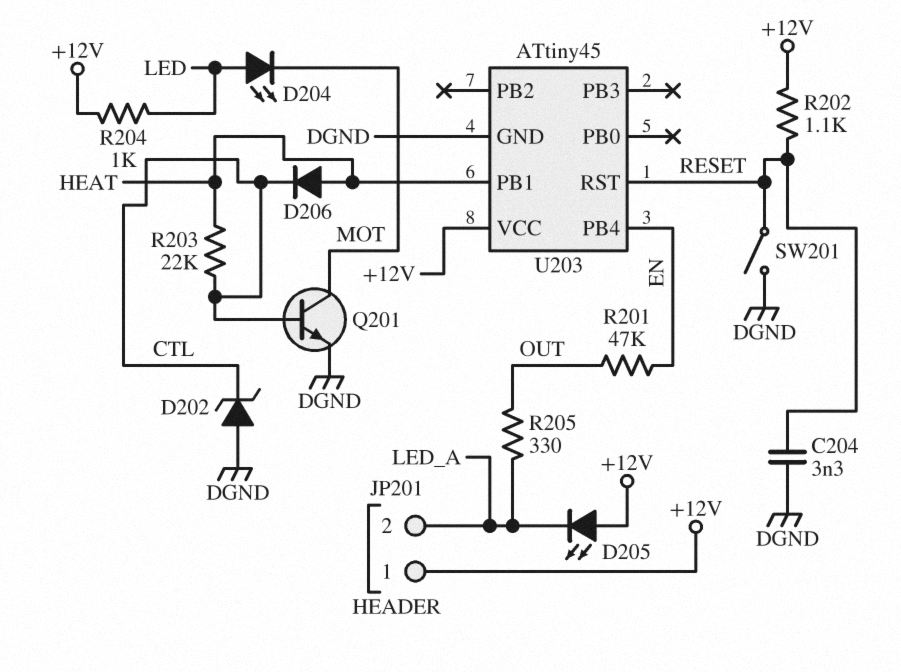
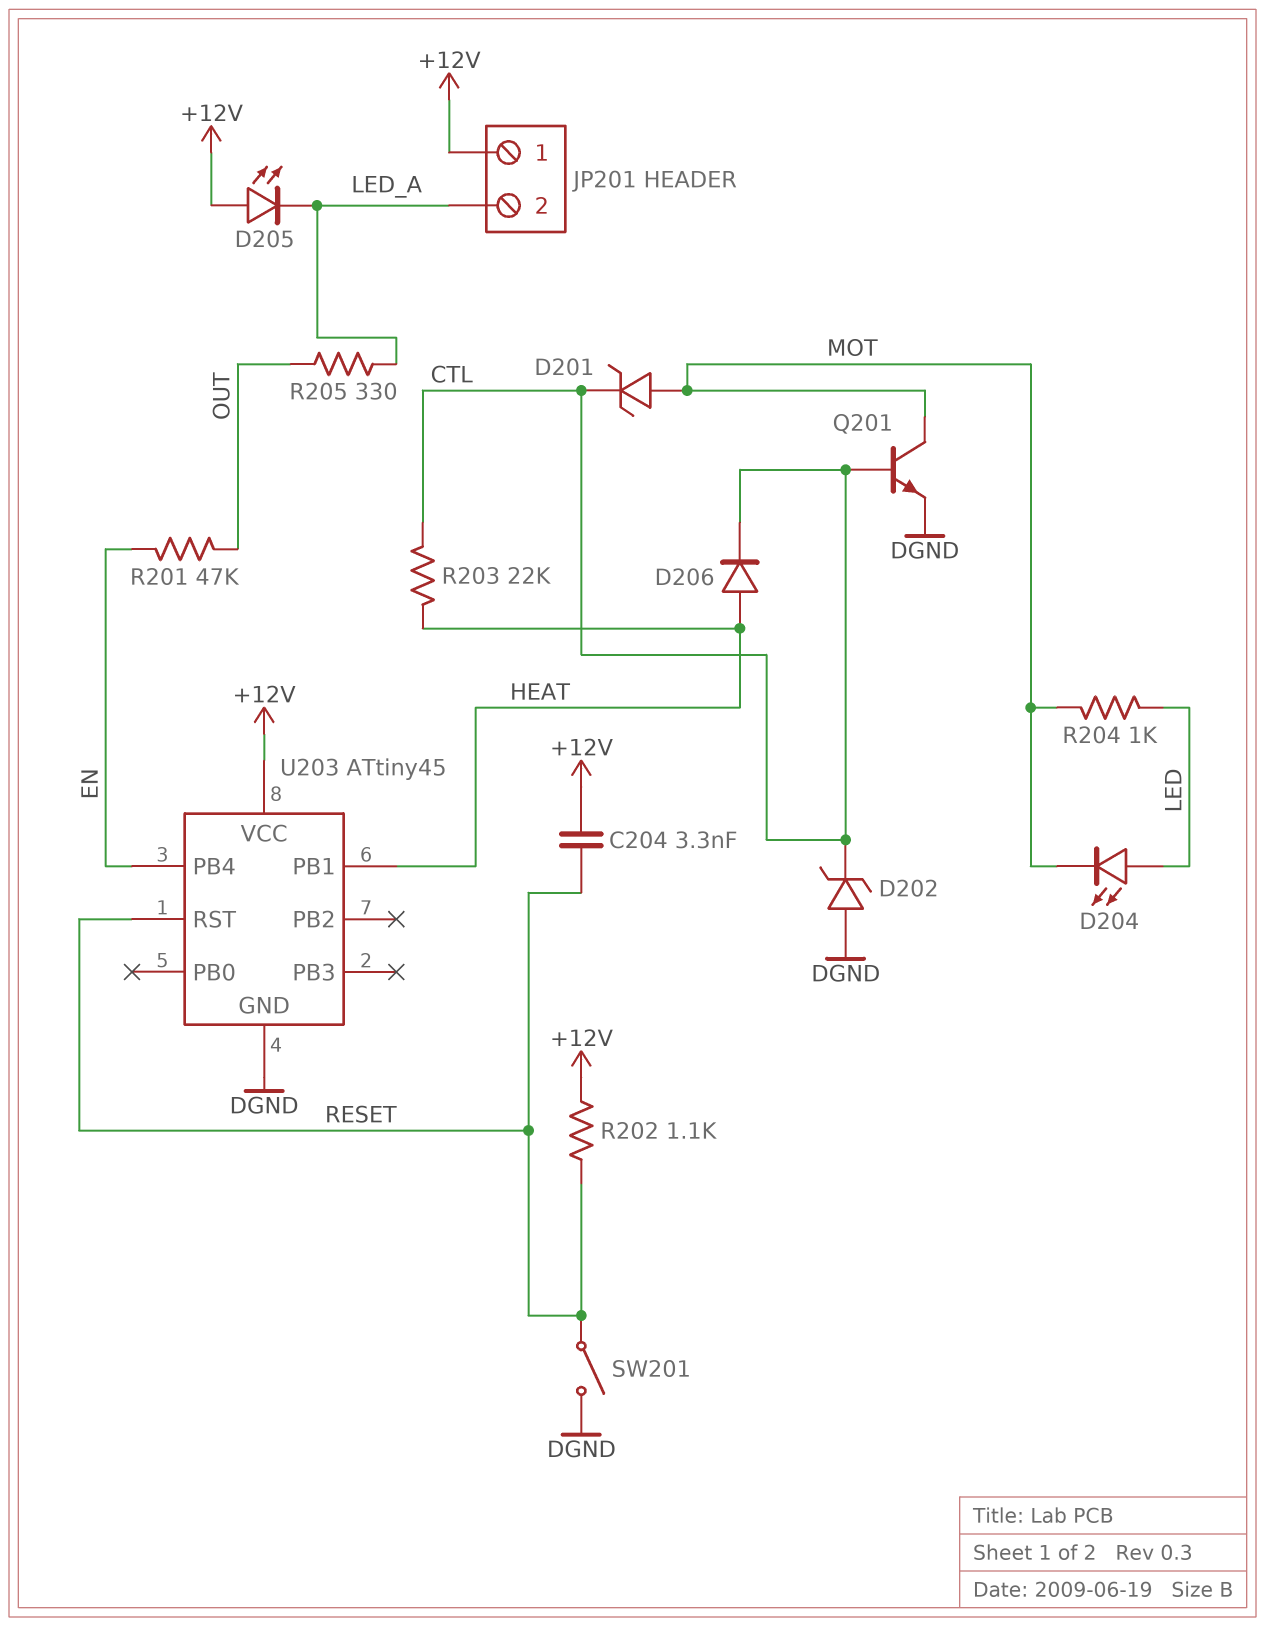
C204: 3.3nF (DGND, RESET) -> 3.3nF (+12V, RESET)
D201: none -> zener (A MOT, K CTL)
R204: 1k (+12V, LED) -> 1k (LED, MOT)

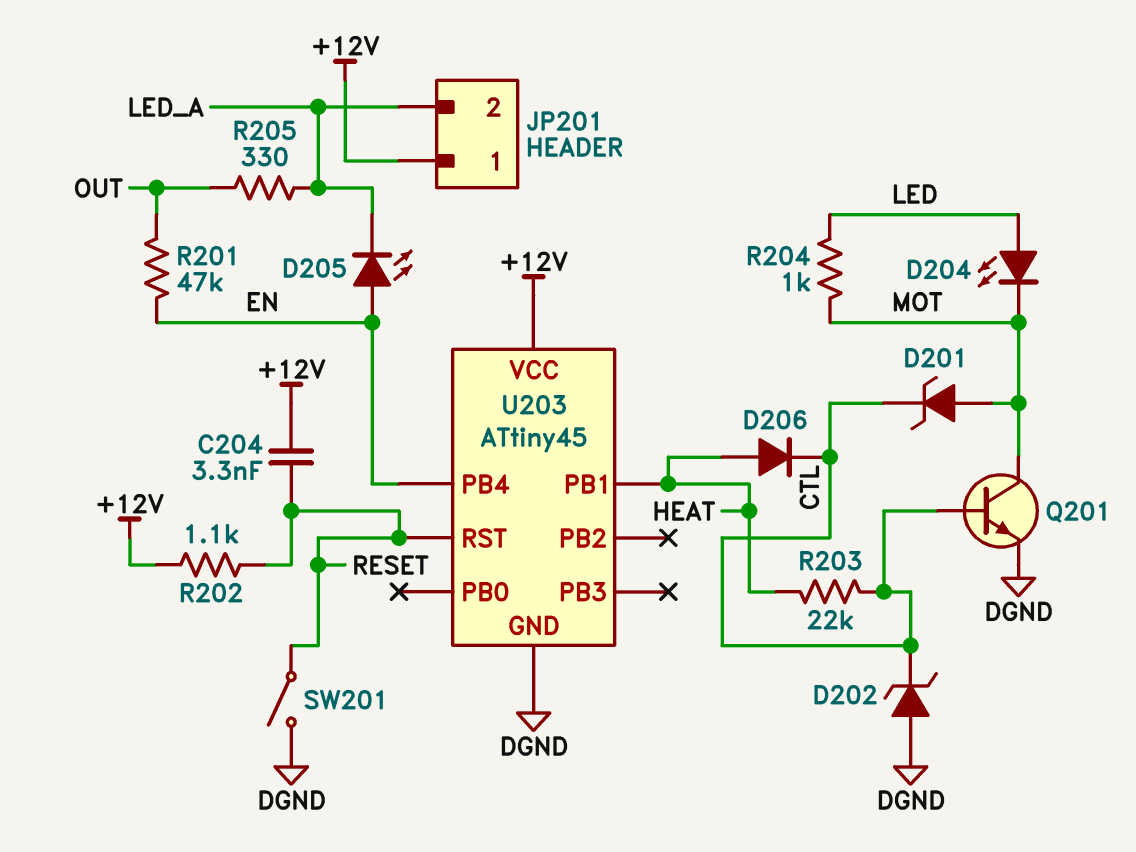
D205: LED (A +12V, K LED_A) -> LED (A EN, K LED_A)

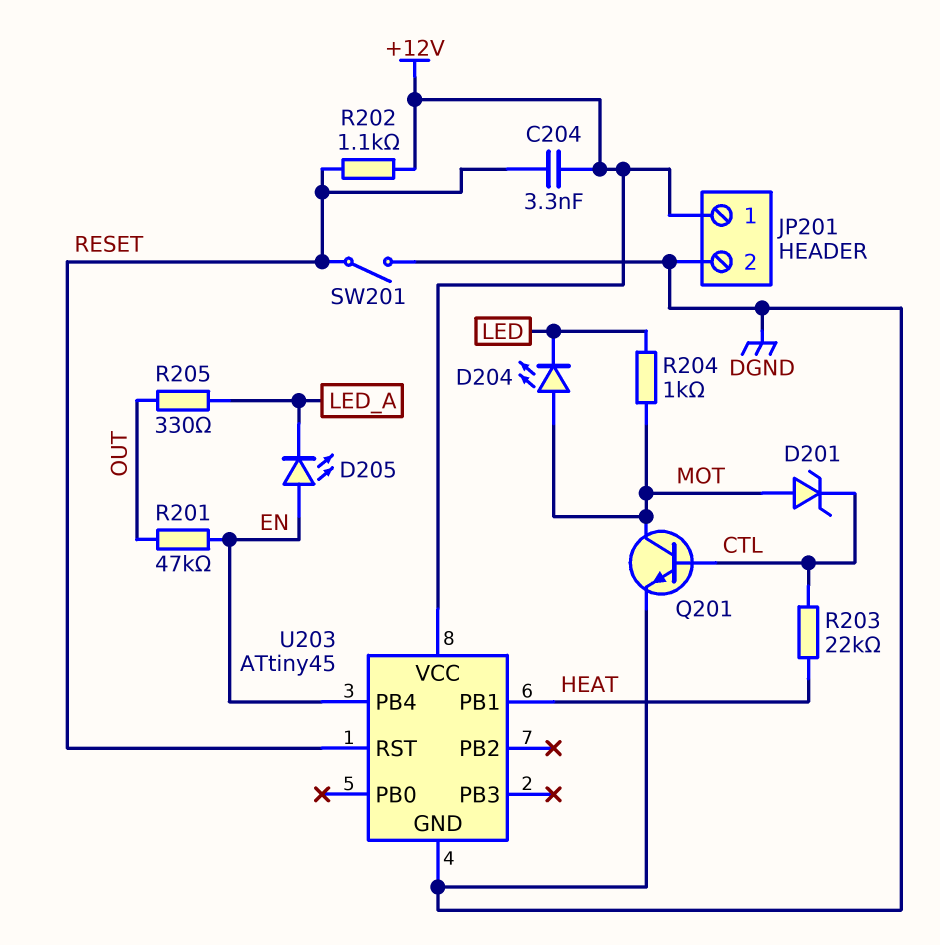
D202: zener (A DGND, K CTL) -> none
D204: LED (A LED, K MOT) -> LED (A MOT, K LED)
D206: diode (A HEAT, K CTL) -> none
JP201 pin 2: LED_A -> DGND

